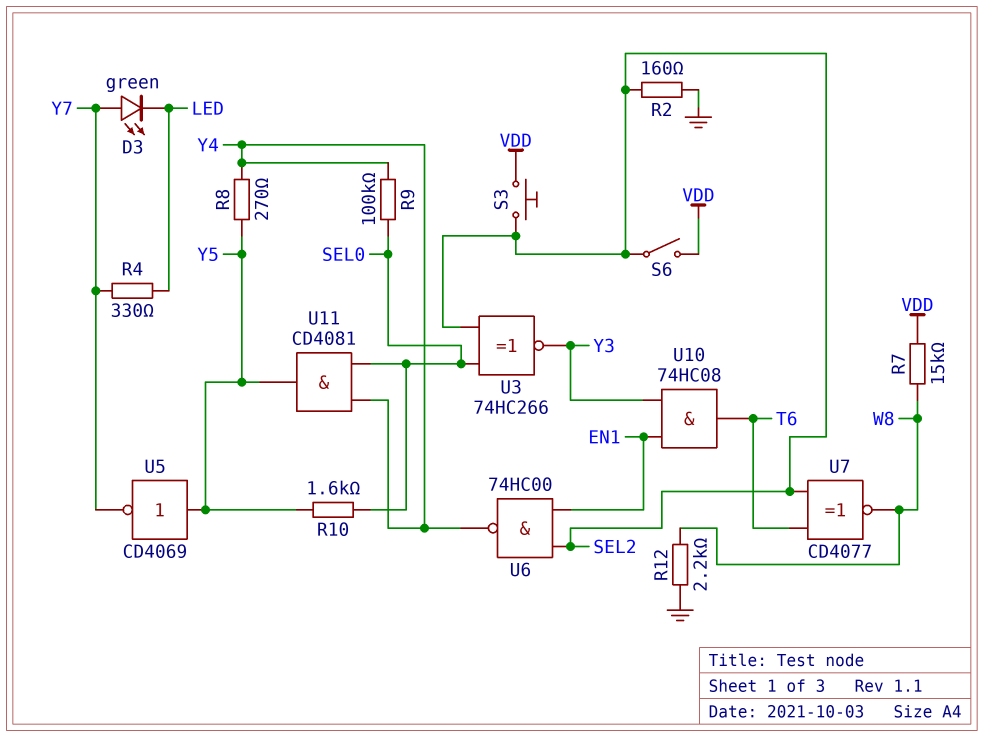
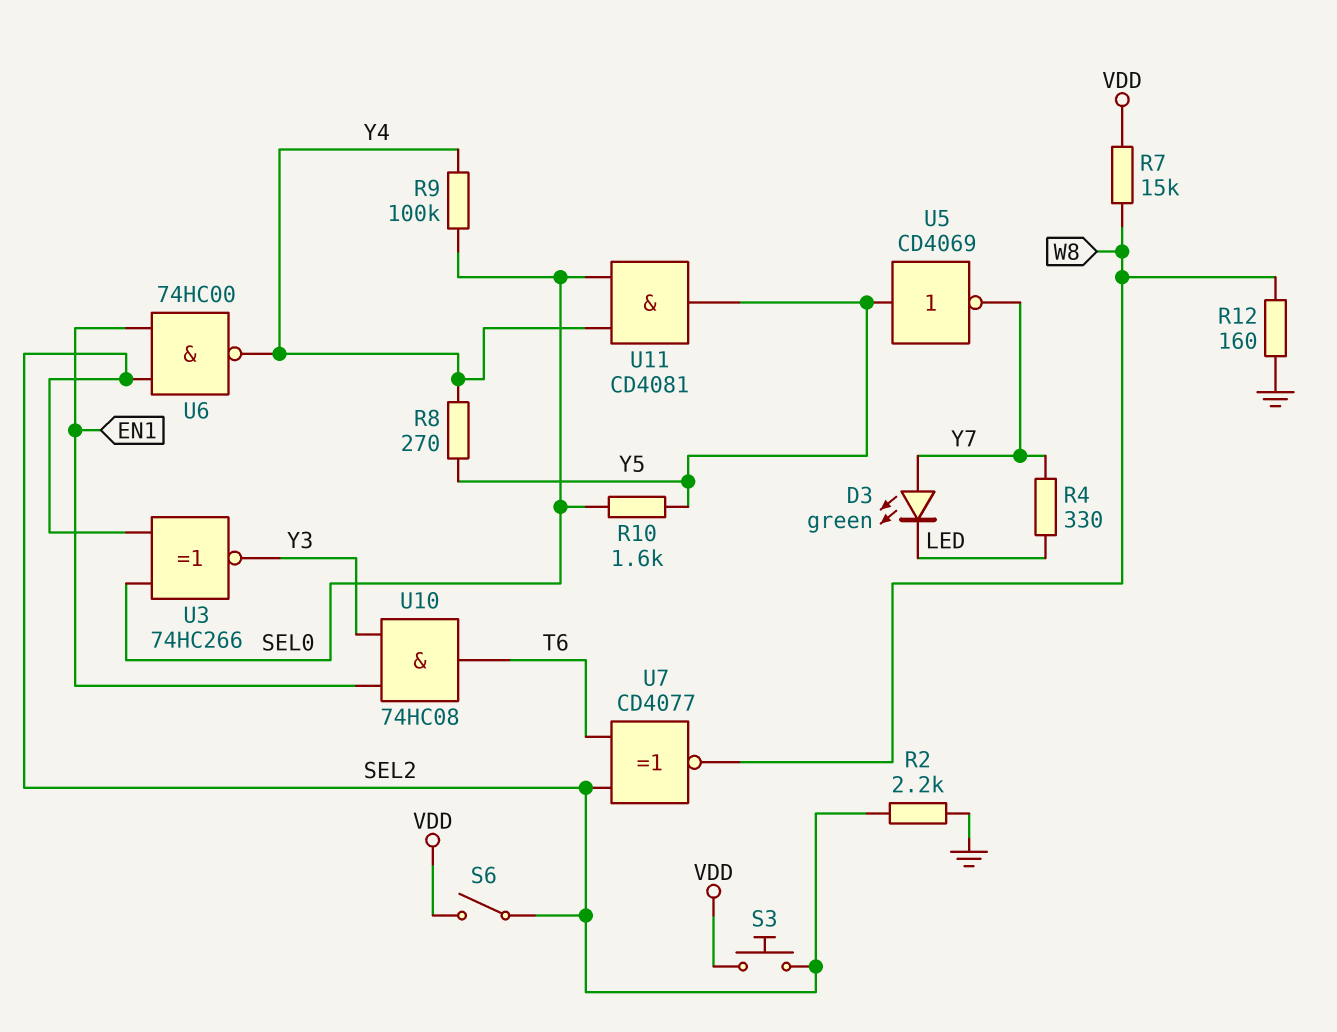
R2: 160 (GND, SEL2) -> 2.2k (GND, SEL2)
R12: 2.2k (GND, W8) -> 160 (GND, W8)

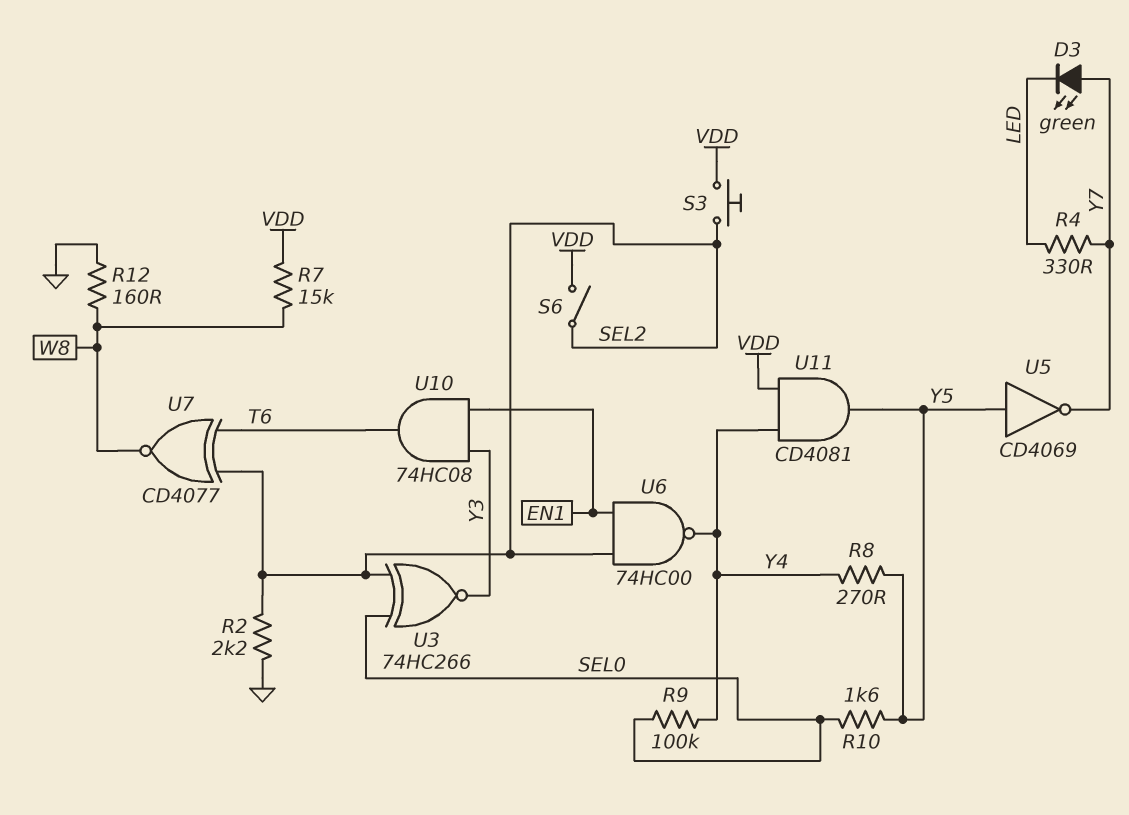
U11: AND CD4081 (in SEL0, in Y4, out Y5) -> AND CD4081 (in VDD, in Y4, out Y5)

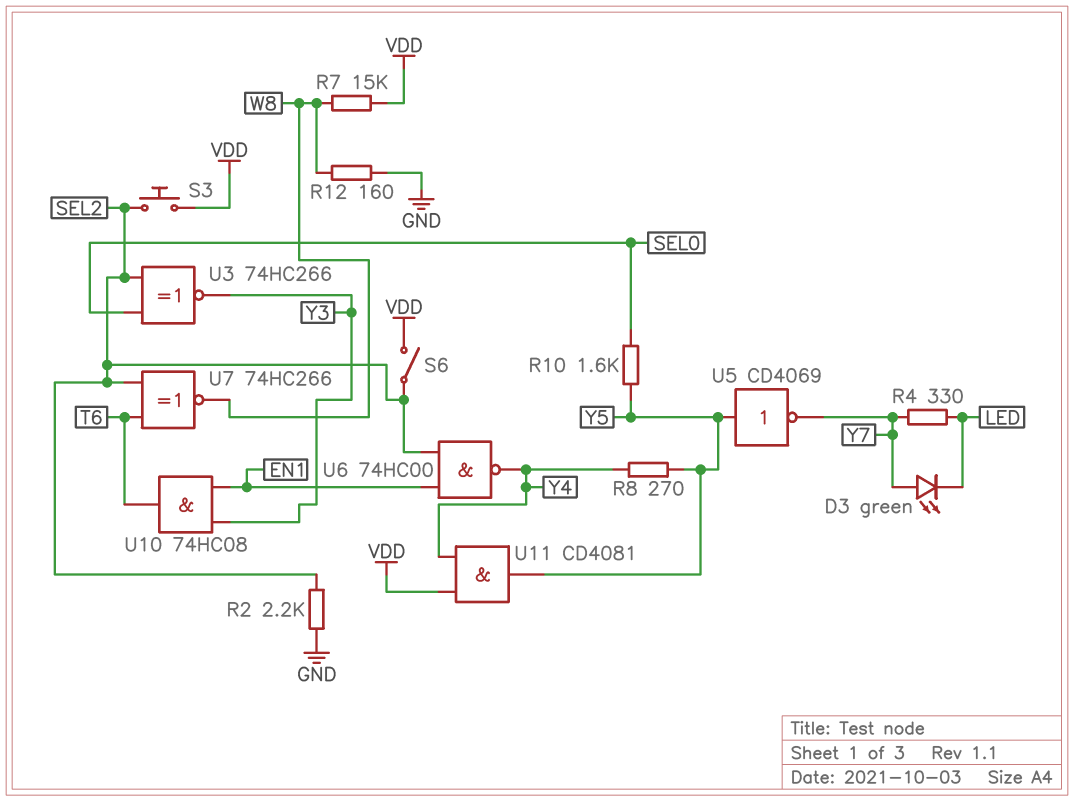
R9: 100k (SEL0, Y4) -> none
U7: XNOR CD4077 (in SEL2, in T6, out W8) -> XNOR 74HC266 (in SEL2, in T6, out W8)

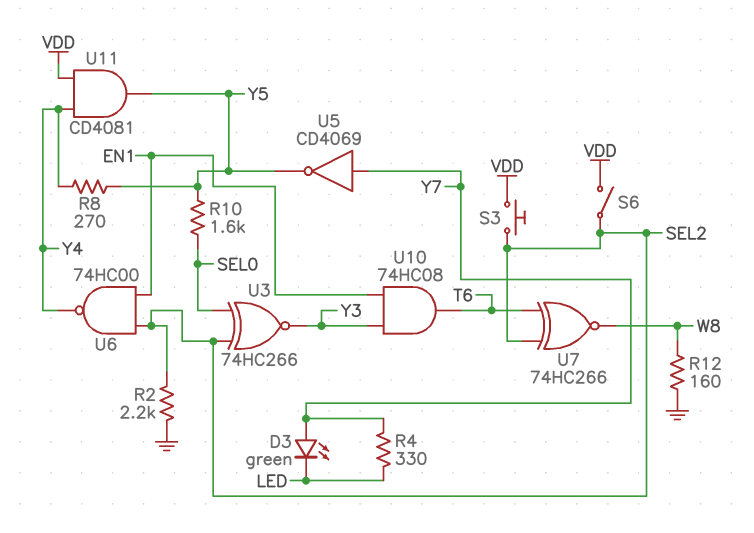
R7: 15k (VDD, W8) -> none
U5: NOT CD4069 (in Y5, out Y7) -> NOT CD4069 (in Y7, out Y5)

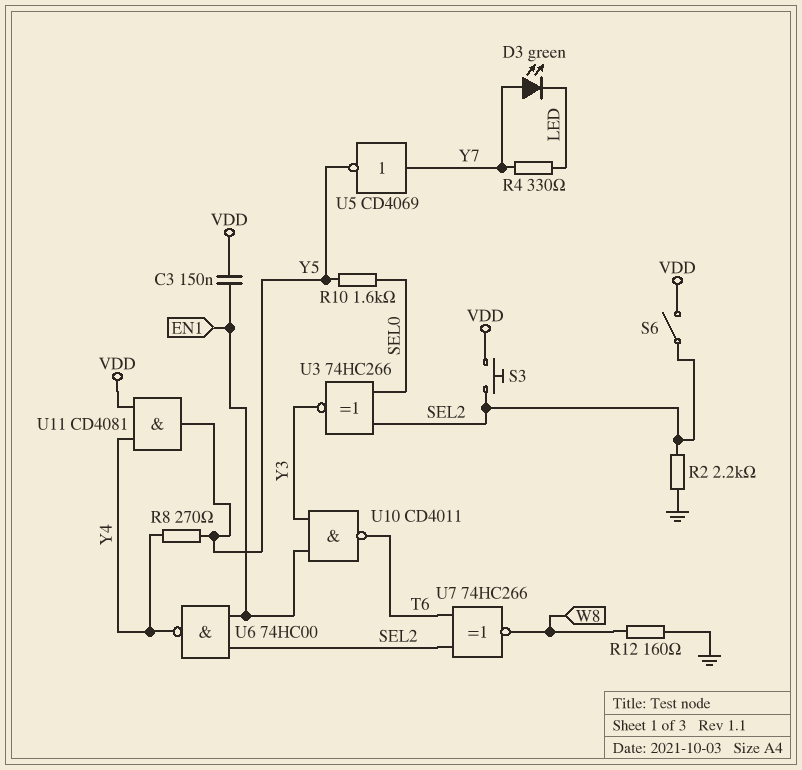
C3: none -> 150nF (EN1, VDD)
U10: AND 74HC08 (in EN1, in Y3, out T6) -> NAND CD4011 (in EN1, in Y3, out T6)

